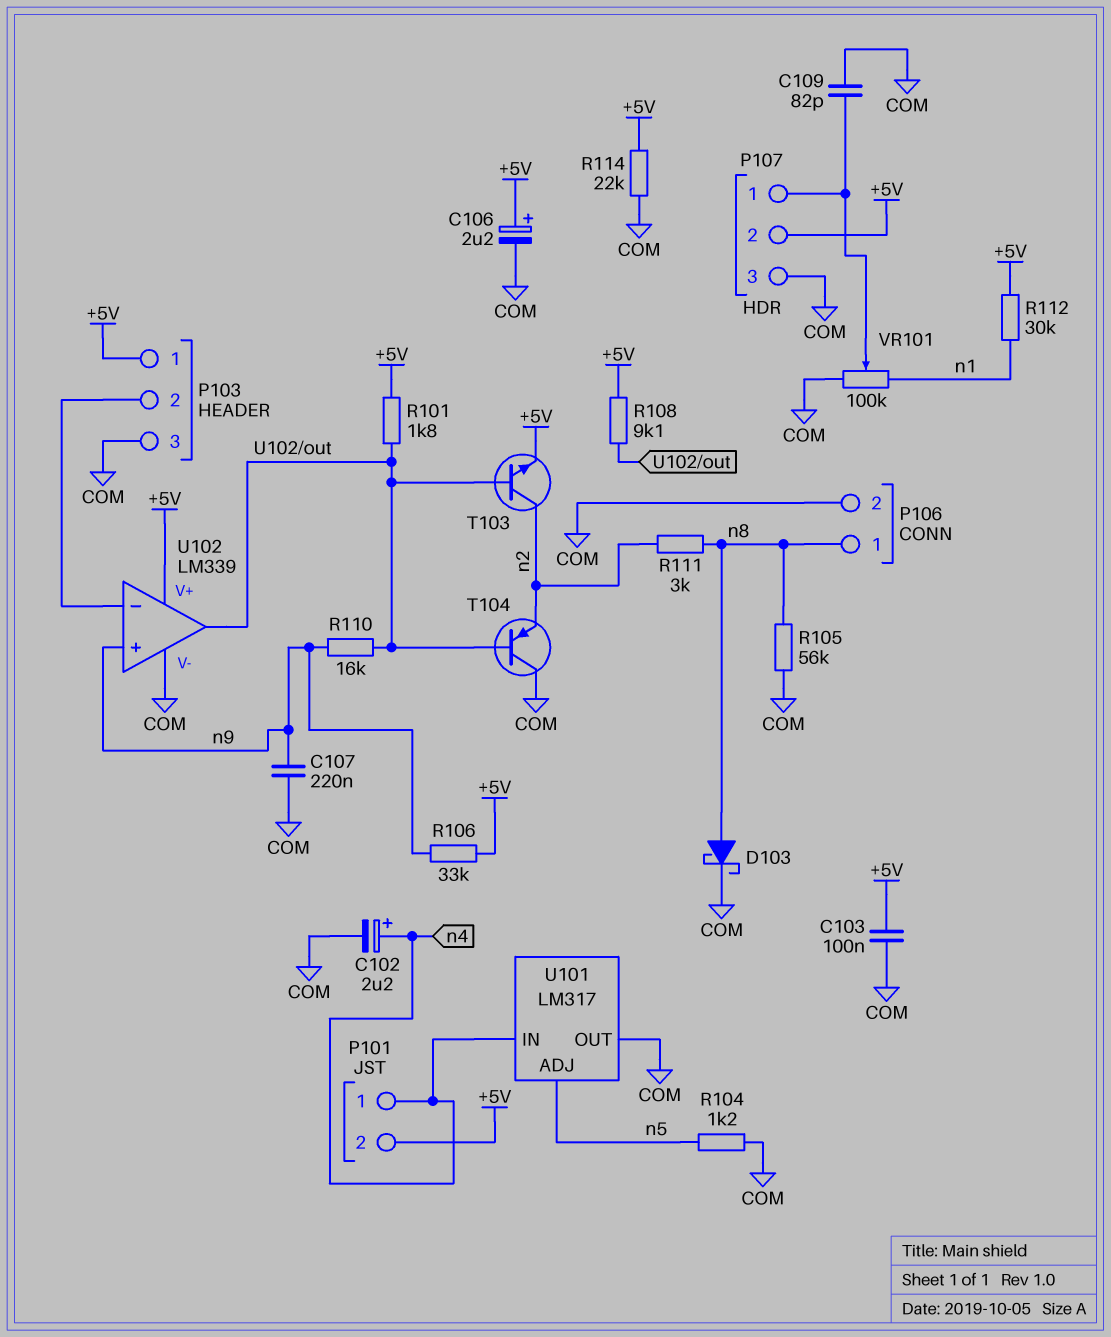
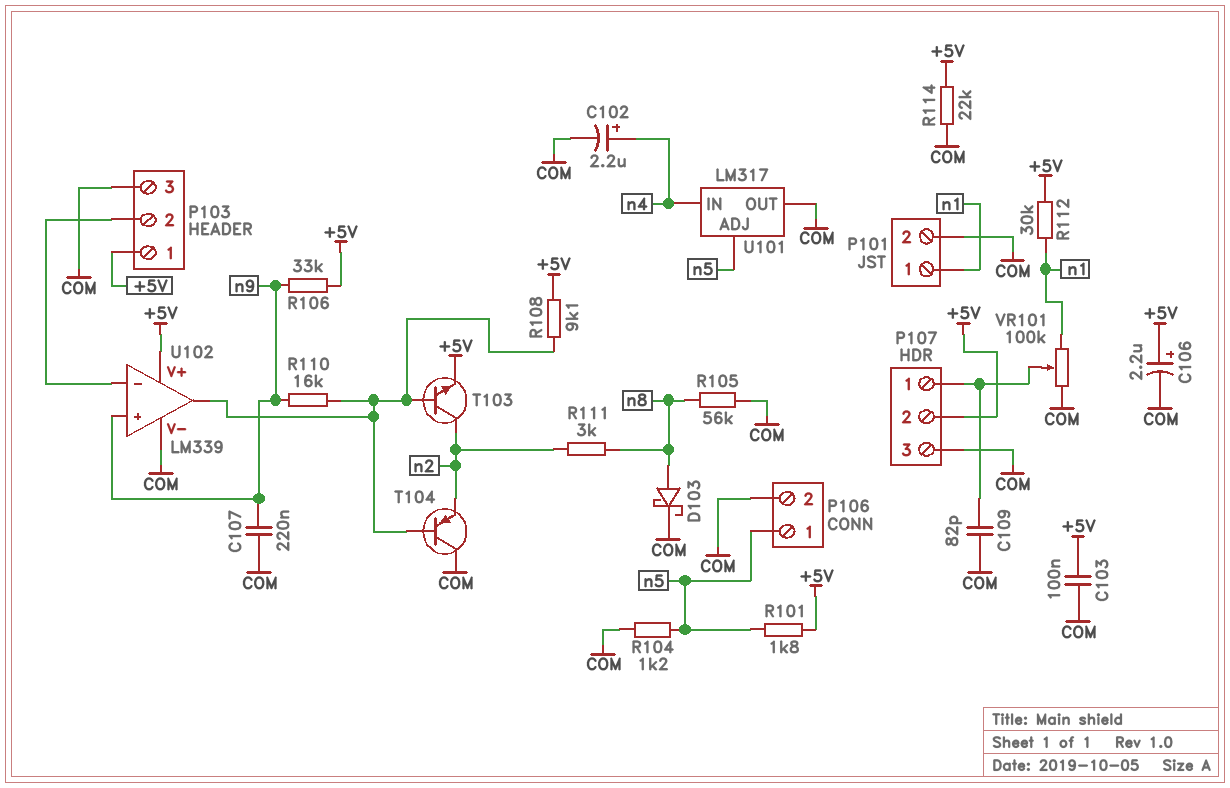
P101 pin 1: n4 -> n1
P101 pin 2: +5V -> COM
P106 pin 1: n8 -> n5
R101: 1.8k (+5V, U102/out) -> 1.8k (+5V, n5)

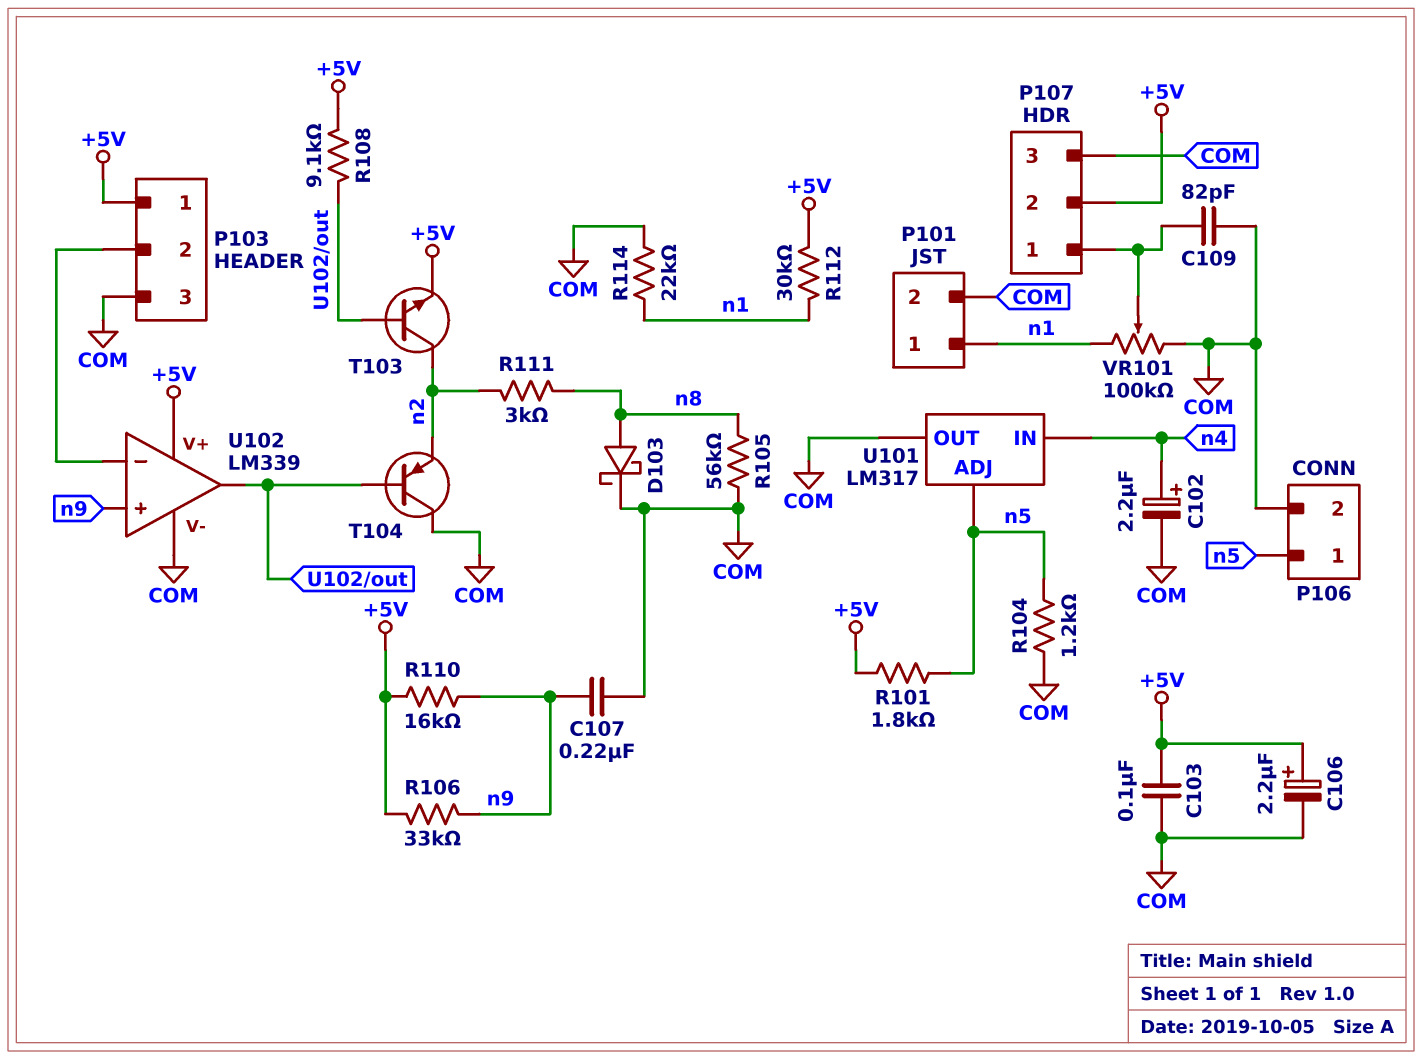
R110: 16k (U102/out, n9) -> 16k (+5V, n9)
R114: 22k (+5V, COM) -> 22k (COM, n1)

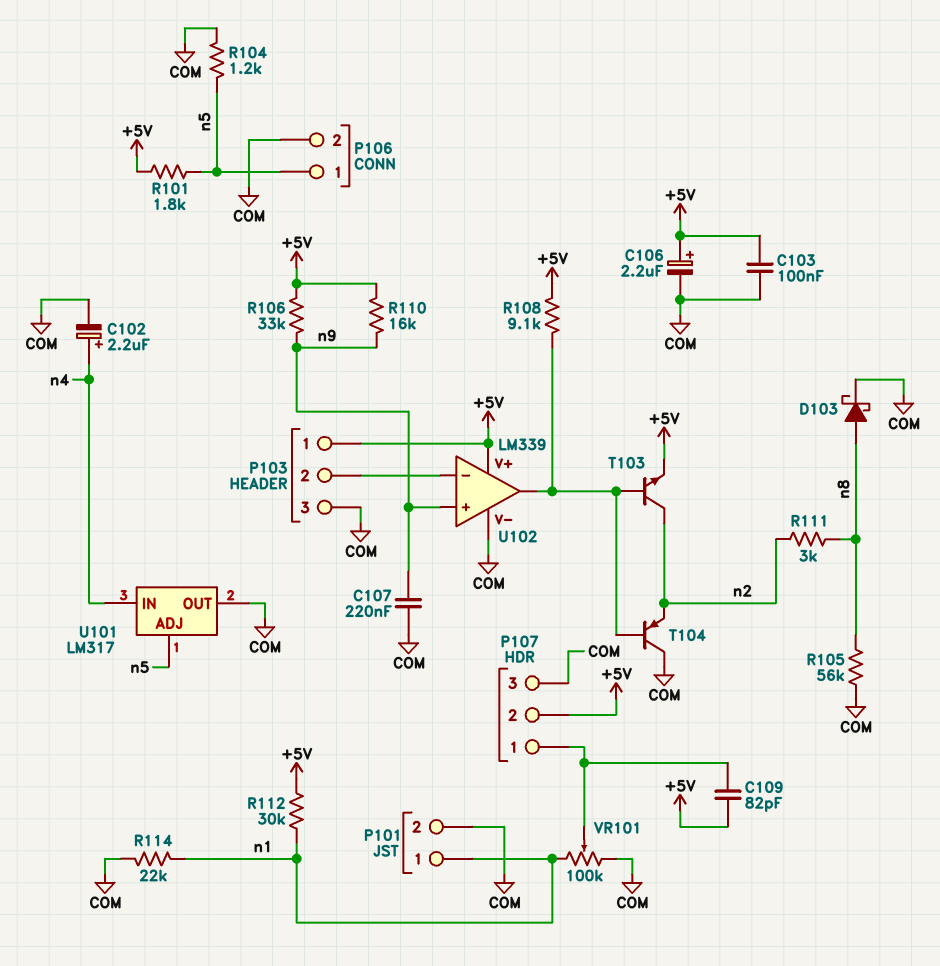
C109: 82pF (COM, P107/1) -> 82pF (+5V, P107/1)

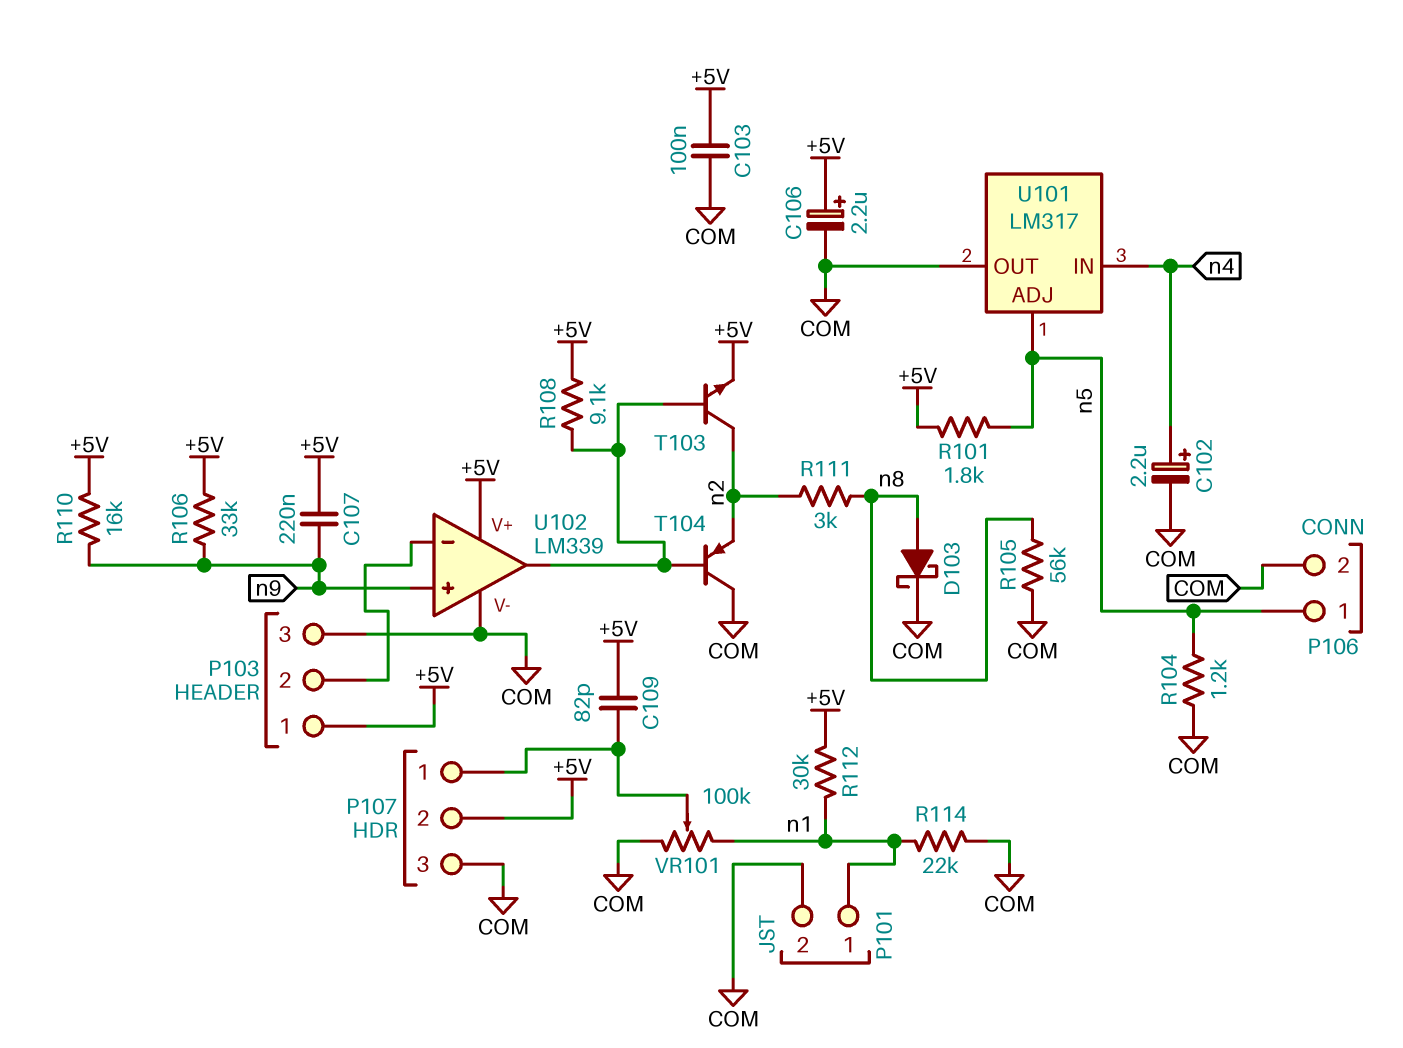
C107: 220nF (COM, n9) -> 220nF (+5V, n9)

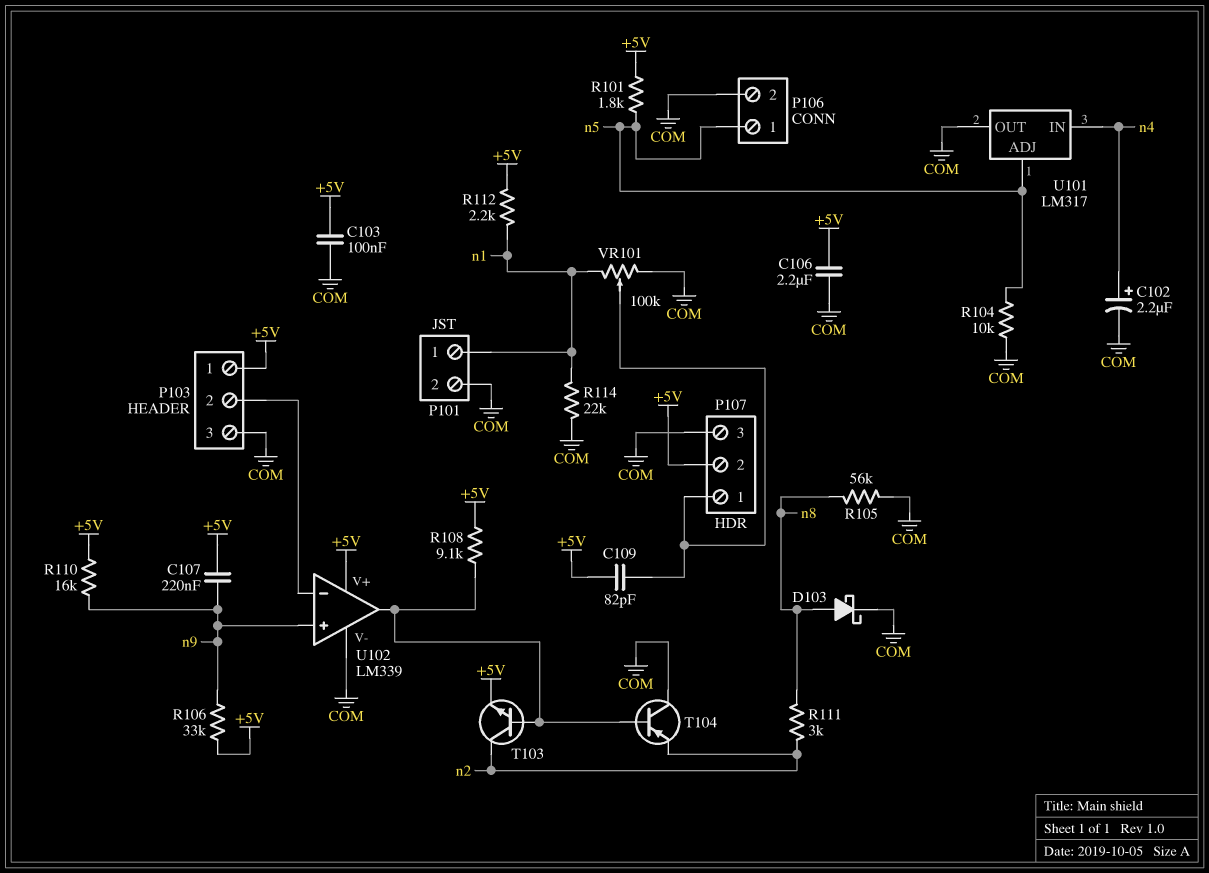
C106: 2.2uF (plus +5V, minus COM) -> 2.2uF (+5V, COM)
R104: 1.2k (COM, n5) -> 10k (COM, n5)
R112: 30k (+5V, n1) -> 2.2k (+5V, n1)

